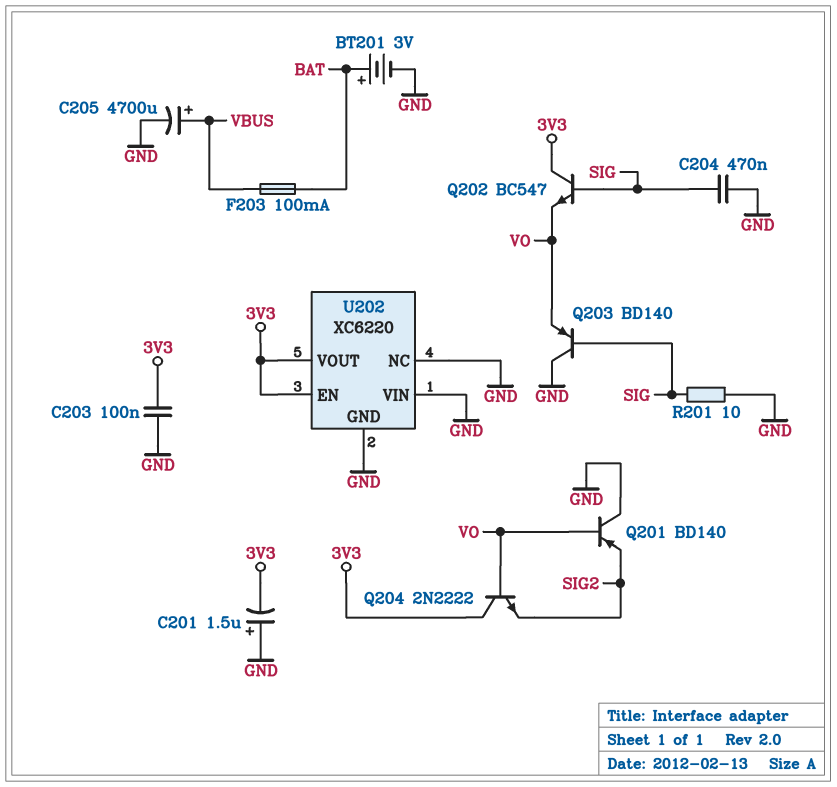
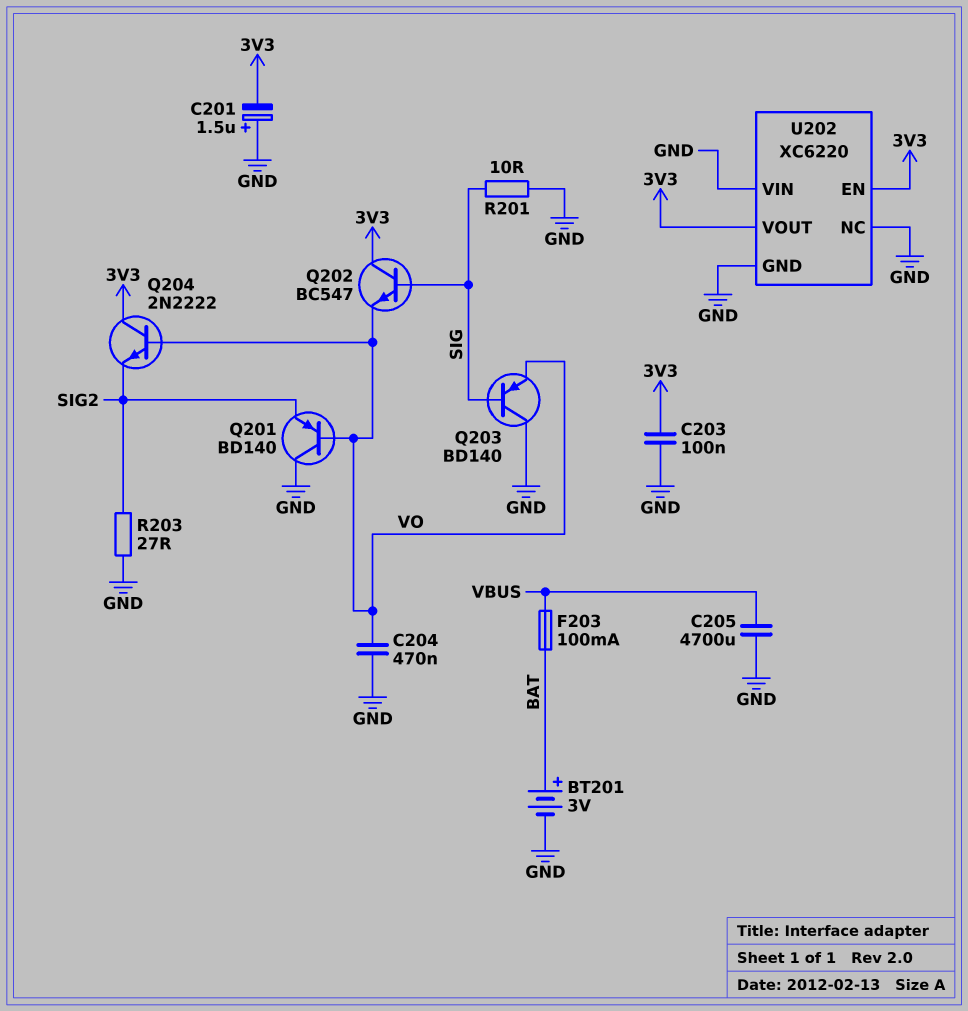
C204: 470nF (GND, SIG) -> 470nF (GND, VO)
C205: 4700uF (plus VBUS, minus GND) -> 4700uF (GND, VBUS)
R203: none -> 27 (GND, SIG2)

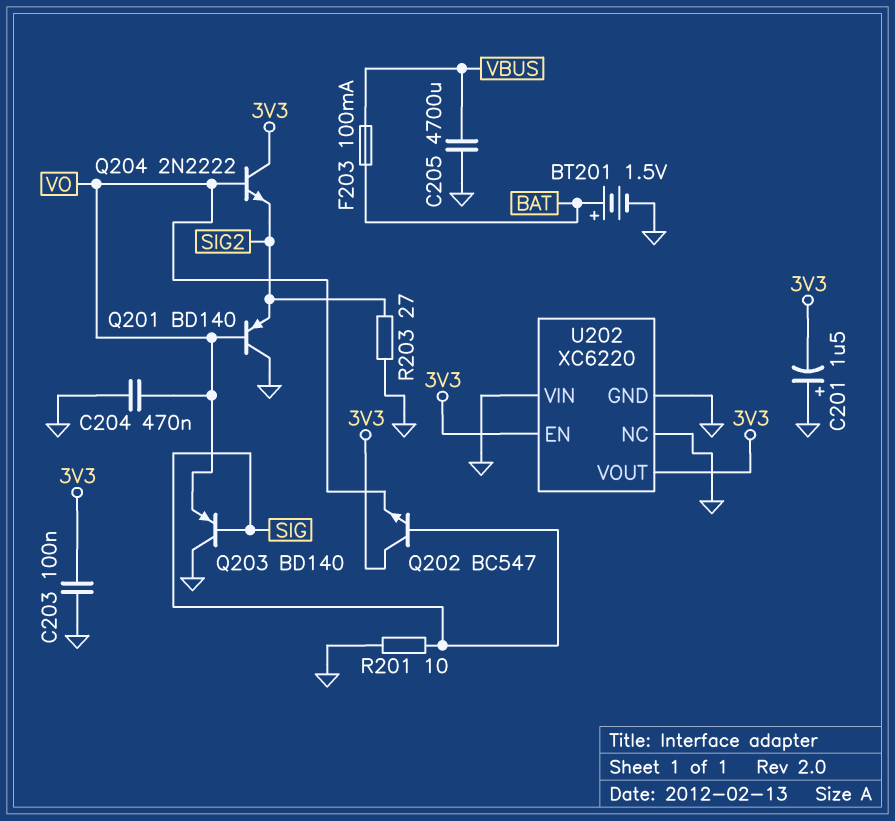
BT201: 3V (plus BAT, minus GND) -> 1.5V (plus BAT, minus GND)

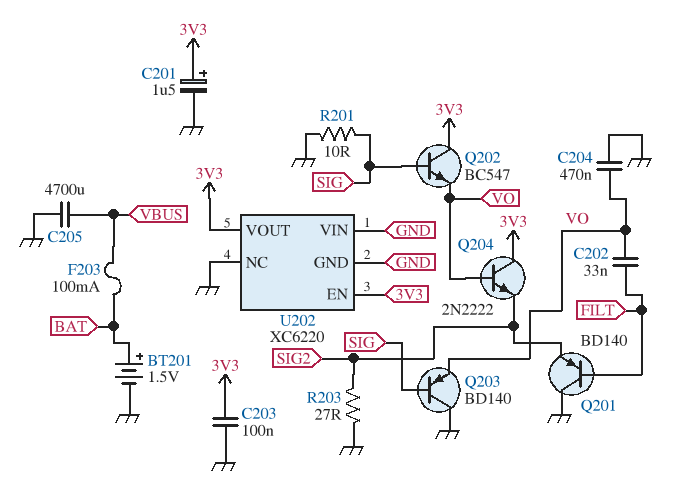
C201: 1.5uF (plus GND, minus 3V3) -> 1.5uF (plus 3V3, minus GND)
C202: none -> 33nF (FILT, VO)
Q201: PNP BD140 (B VO, C GND, E SIG2) -> PNP BD140 (B FILT, C GND, E SIG2)

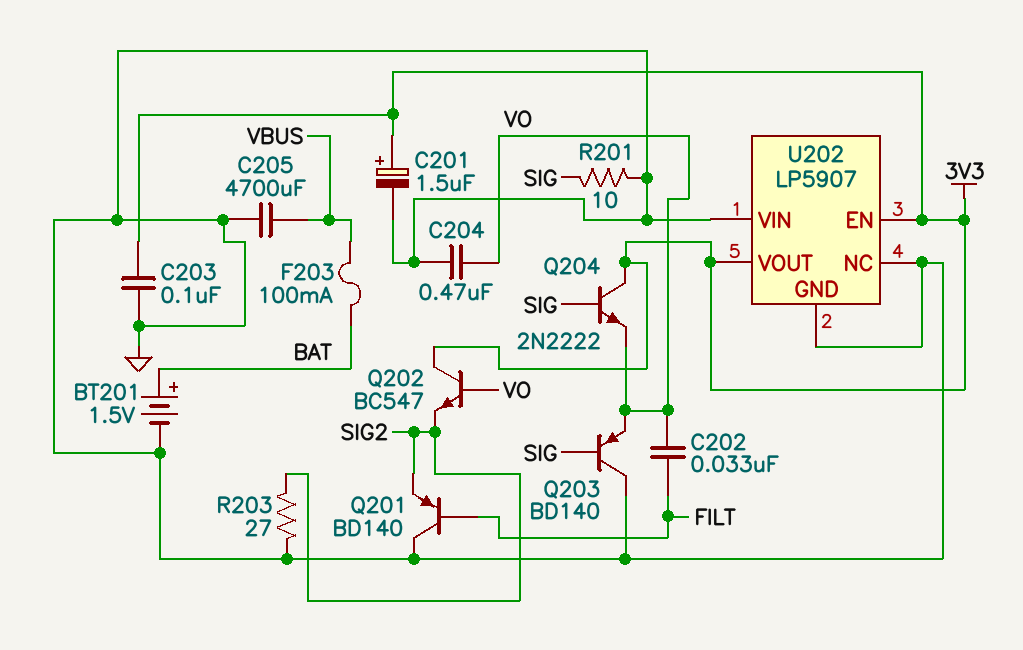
Q202: NPN BC547 (B SIG, C 3V3, E VO) -> NPN BC547 (B VO, C 3V3, E SIG2)
Q204: NPN 2N2222 (B VO, C 3V3, E SIG2) -> NPN 2N2222 (B SIG, C 3V3, E VO)
U202: XC6220 -> LP5907

